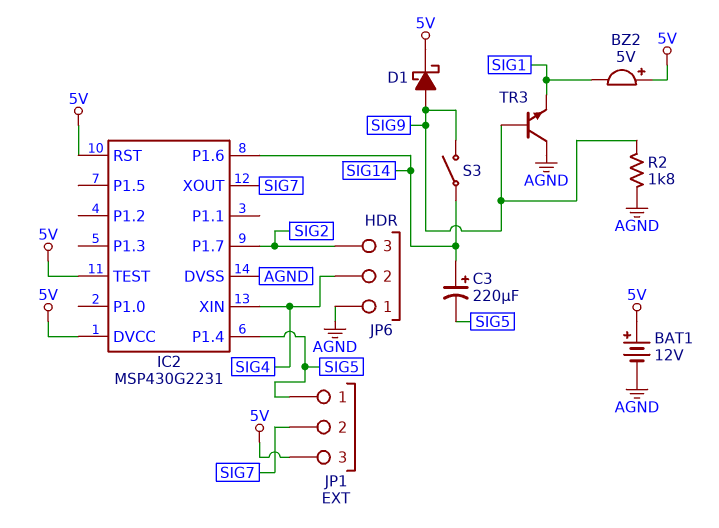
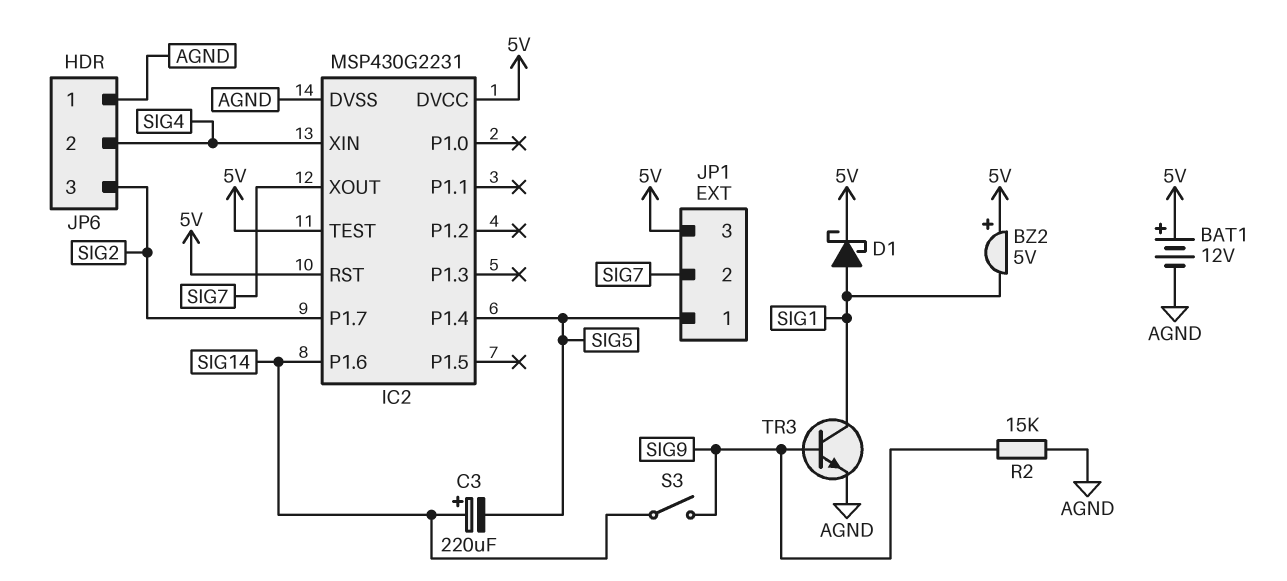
D1: schottky (A SIG9, K 5V) -> schottky (A SIG1, K 5V)
R2: 1.8k (AGND, SIG9) -> 15k (AGND, SIG9)
TR3: NPN (B SIG9, C AGND, E SIG1) -> NPN (B SIG9, C SIG1, E AGND)

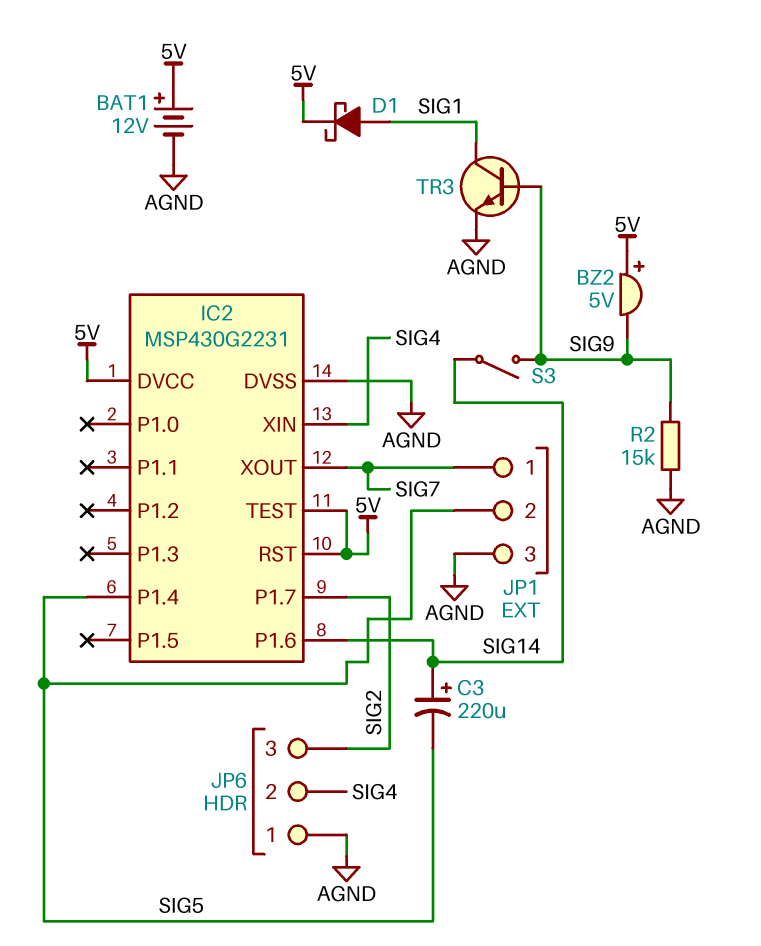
BZ2: buzzer 5V (plus 5V, minus SIG1) -> buzzer 5V (plus 5V, minus SIG9)
JP1 pin 1: SIG5 -> SIG7
JP1 pin 2: SIG7 -> SIG5
JP1 pin 3: 5V -> AGND

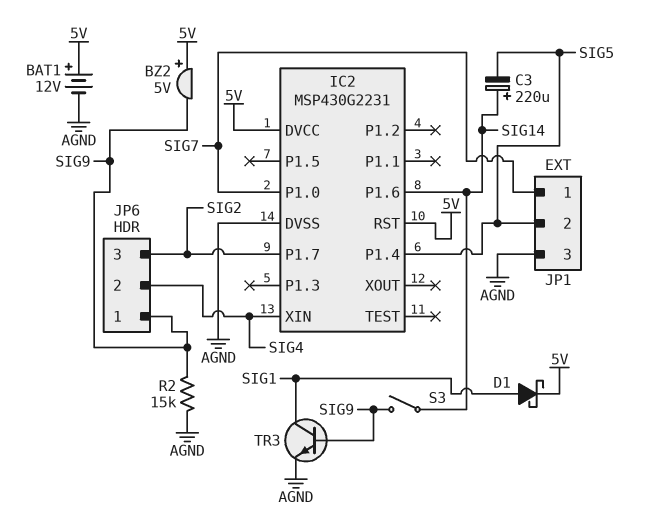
IC2 pin P1.0: none -> SIG7
IC2 pin TEST: 5V -> none
IC2 pin XOUT: SIG7 -> none
JP6 pin 1: AGND -> SIG9

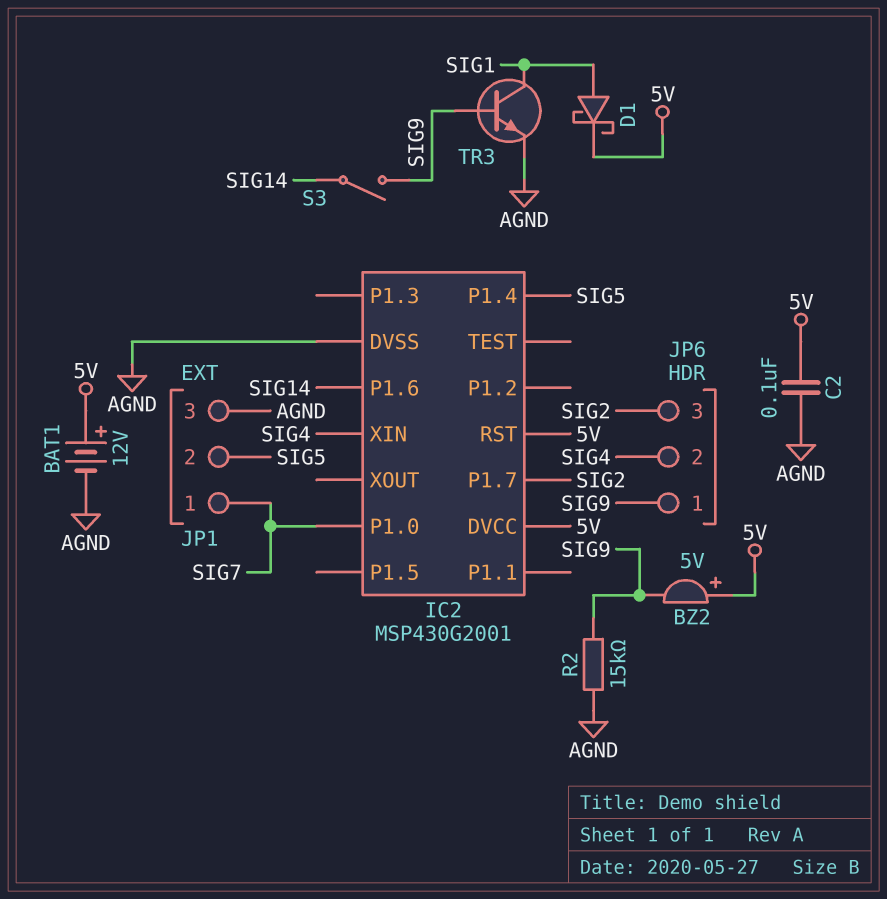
C2: none -> 100nF (5V, AGND)
C3: 220uF (plus SIG14, minus SIG5) -> none
IC2: MSP430G2231 -> MSP430G2001

